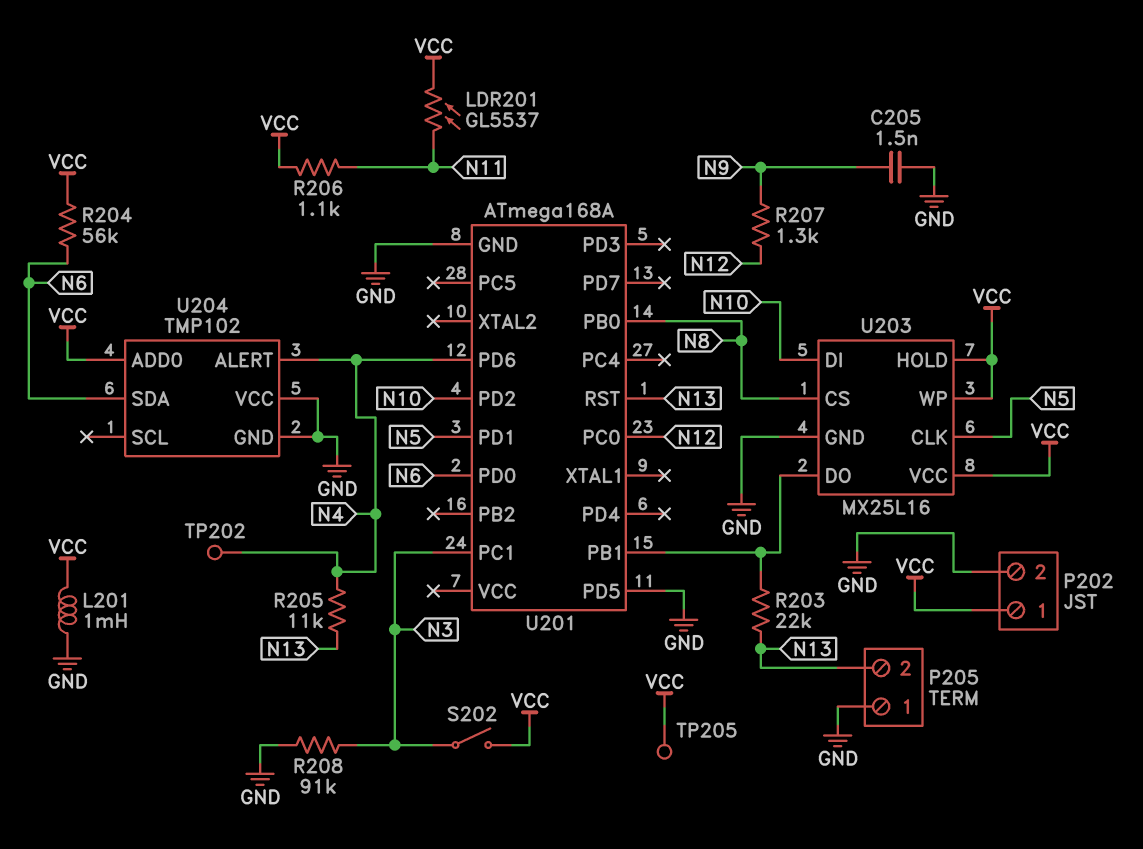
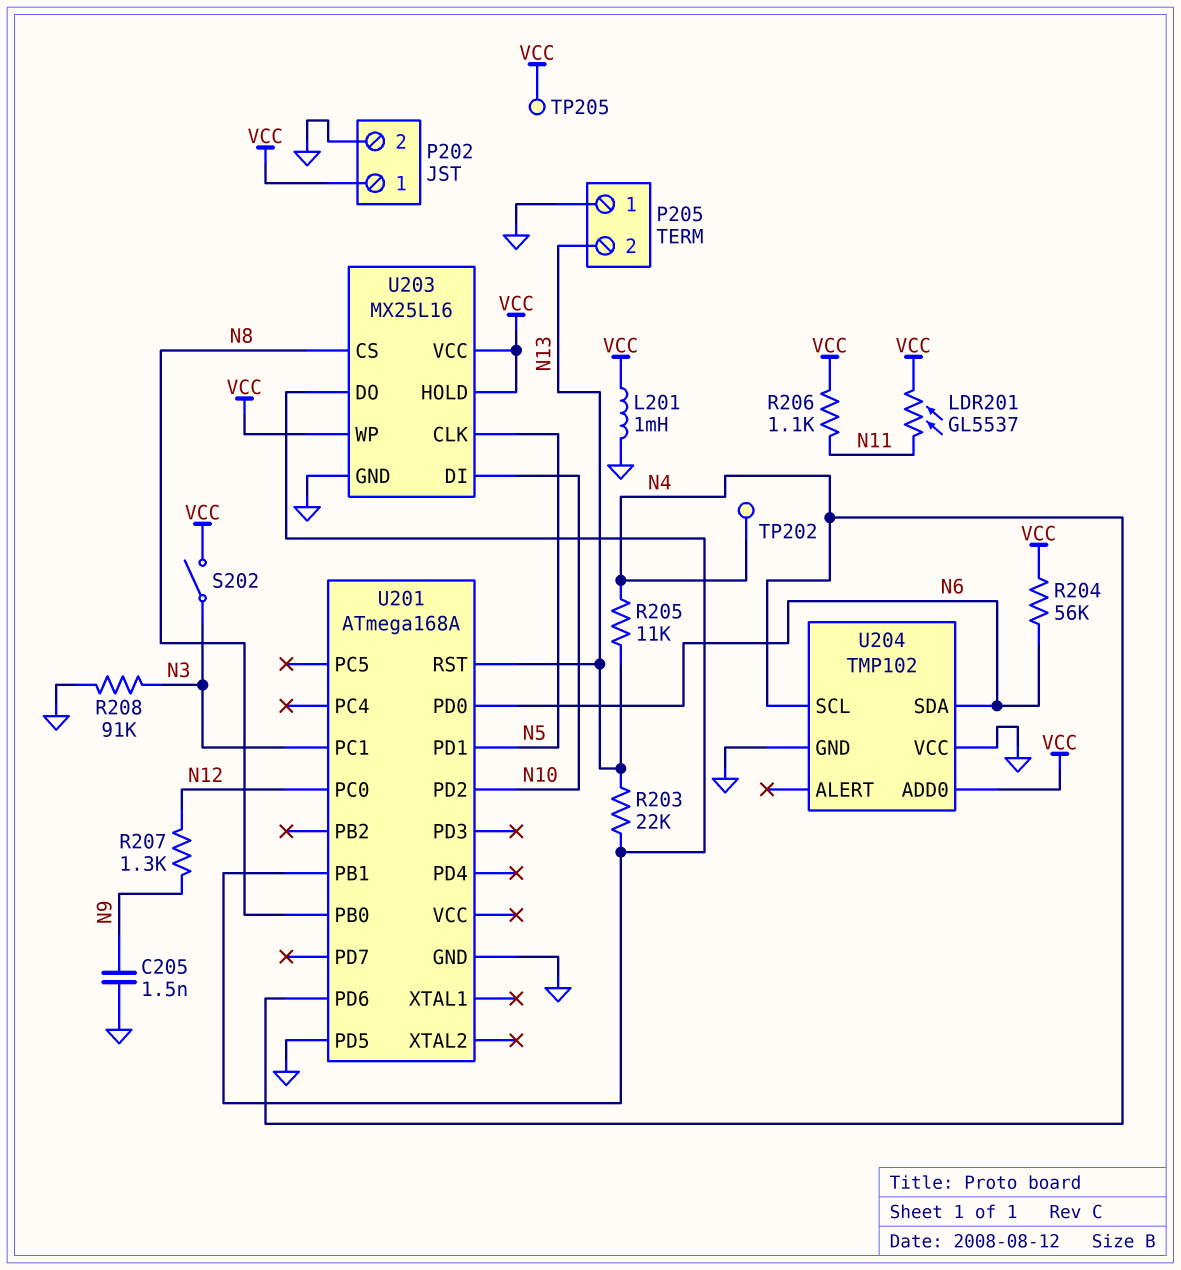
U204 pin ALERT: N4 -> none
U204 pin SCL: none -> N4

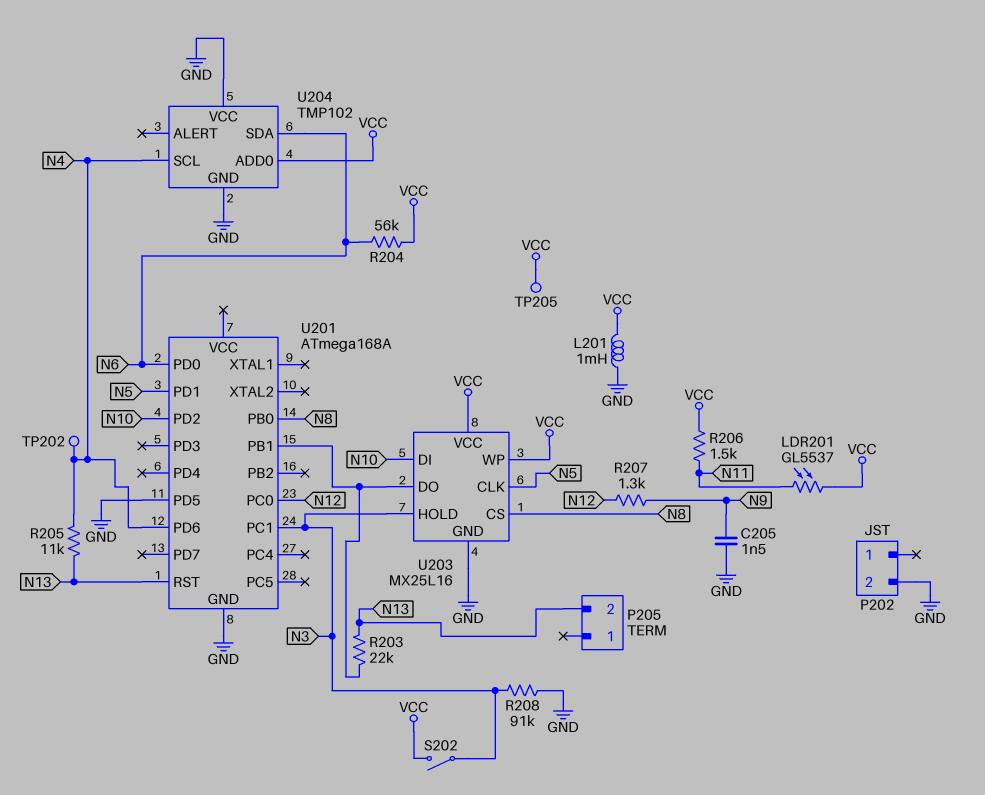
P202 pin 1: VCC -> none
P205 pin 1: GND -> none
R206: 1.1k (N11, VCC) -> 1.5k (N11, VCC)
U203 pin HOLD: VCC -> N3

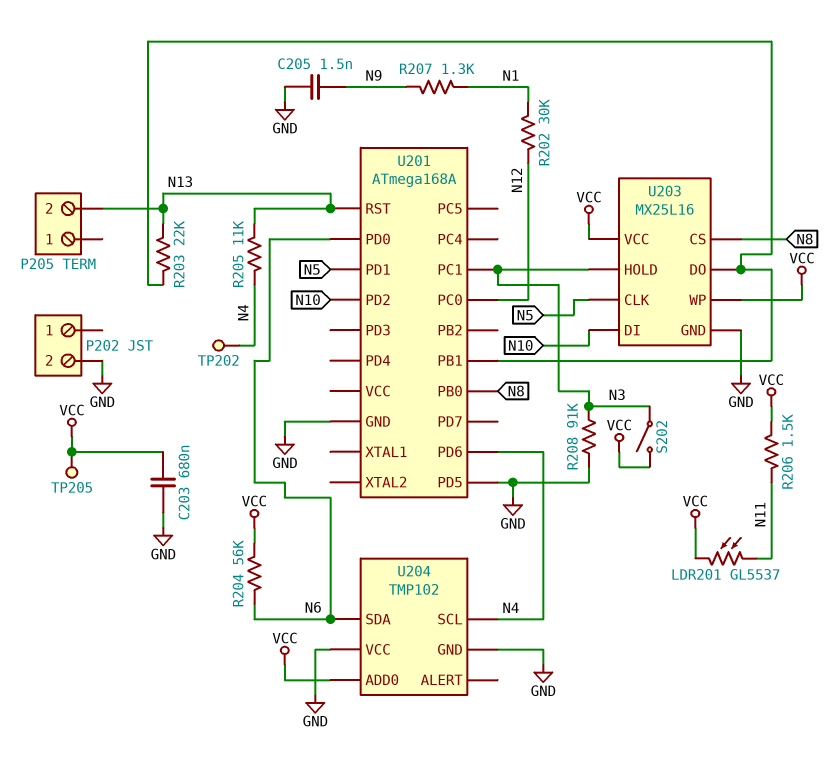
C203: none -> 680nF (GND, VCC)
L201: 1mH (GND, VCC) -> none
R202: none -> 30k (N1, N12)
R207: 1.3k (N9, N12) -> 1.3k (N1, N9)

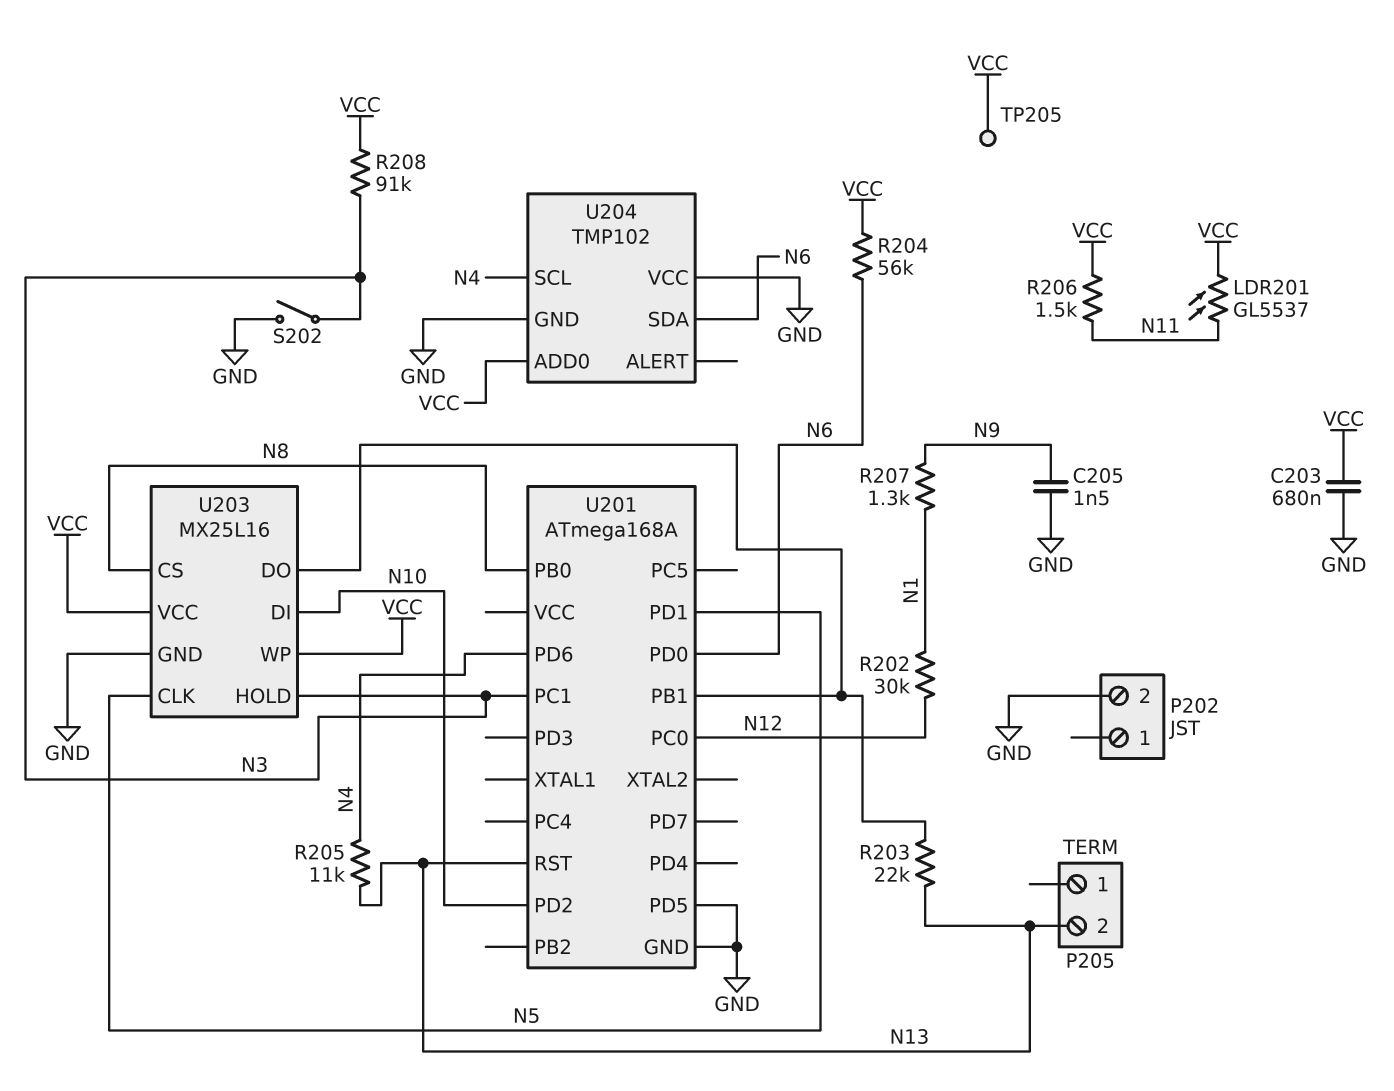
R208: 91k (GND, N3) -> 91k (N3, VCC)
S202: switch (N3, VCC) -> switch (GND, N3)
TP202: test point (N4) -> none

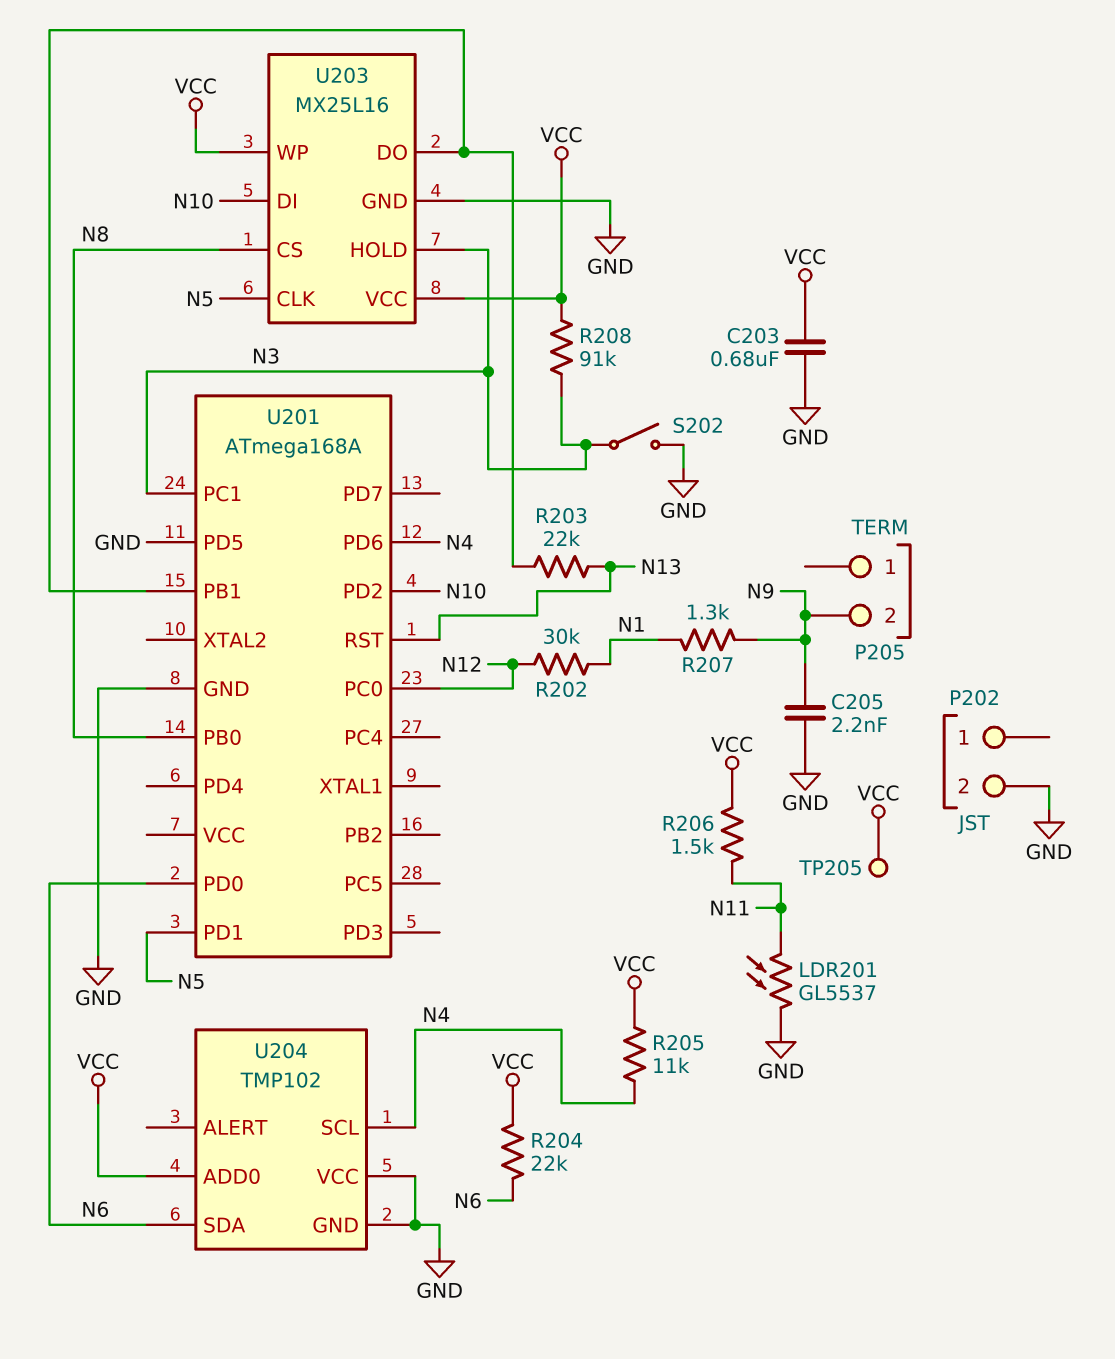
C205: 1.5nF (GND, N9) -> 2.2nF (GND, N9)
LDR201: GL5537 (N11, VCC) -> GL5537 (GND, N11)
P205 pin 2: N13 -> N9
R204: 56k (N6, VCC) -> 22k (N6, VCC)
R205: 11k (N4, N13) -> 11k (N4, VCC)

